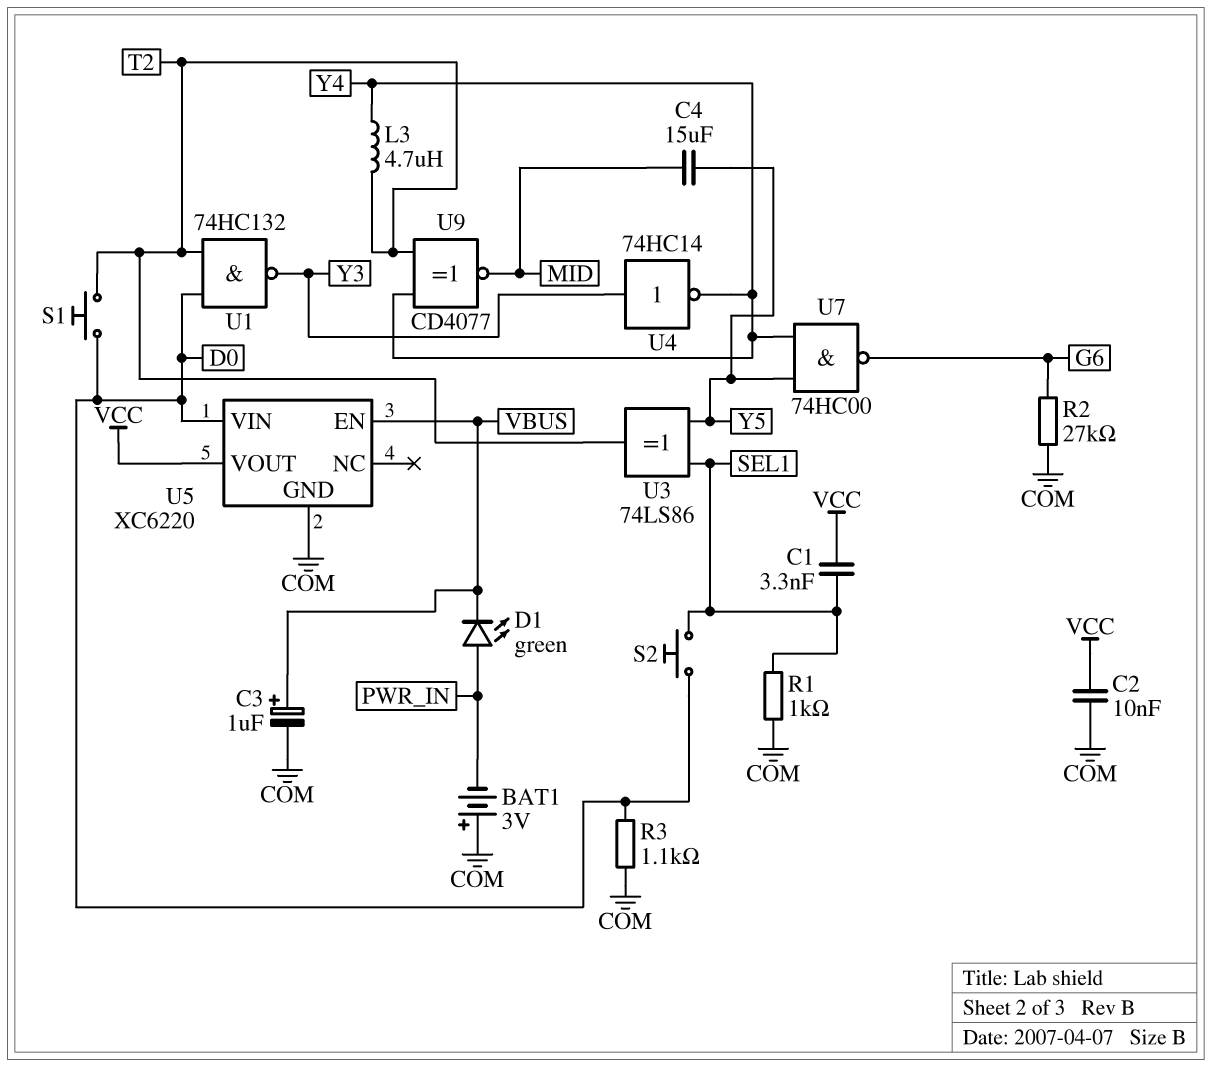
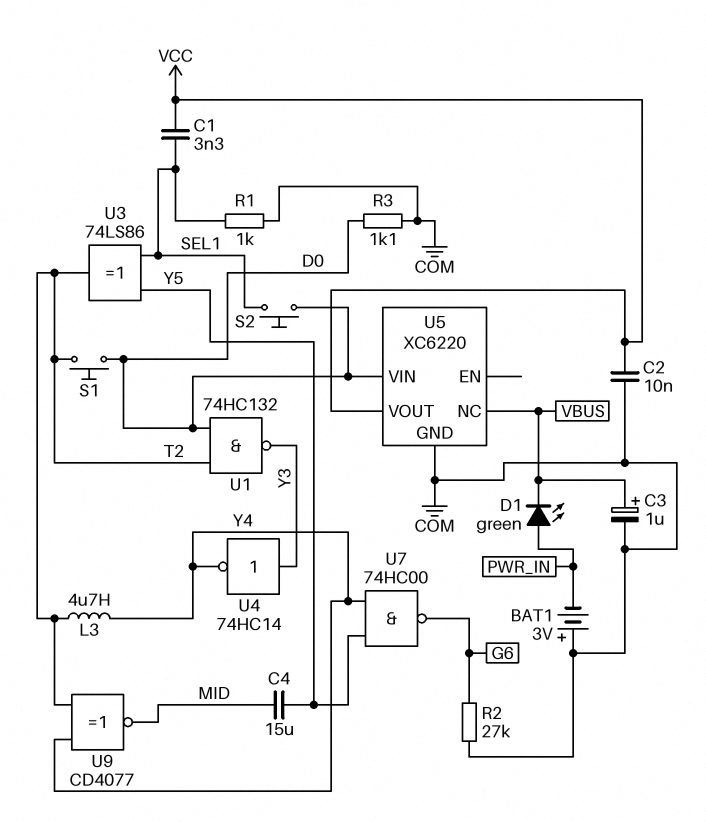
U5 pin EN: VBUS -> none
U5 pin NC: none -> VBUS

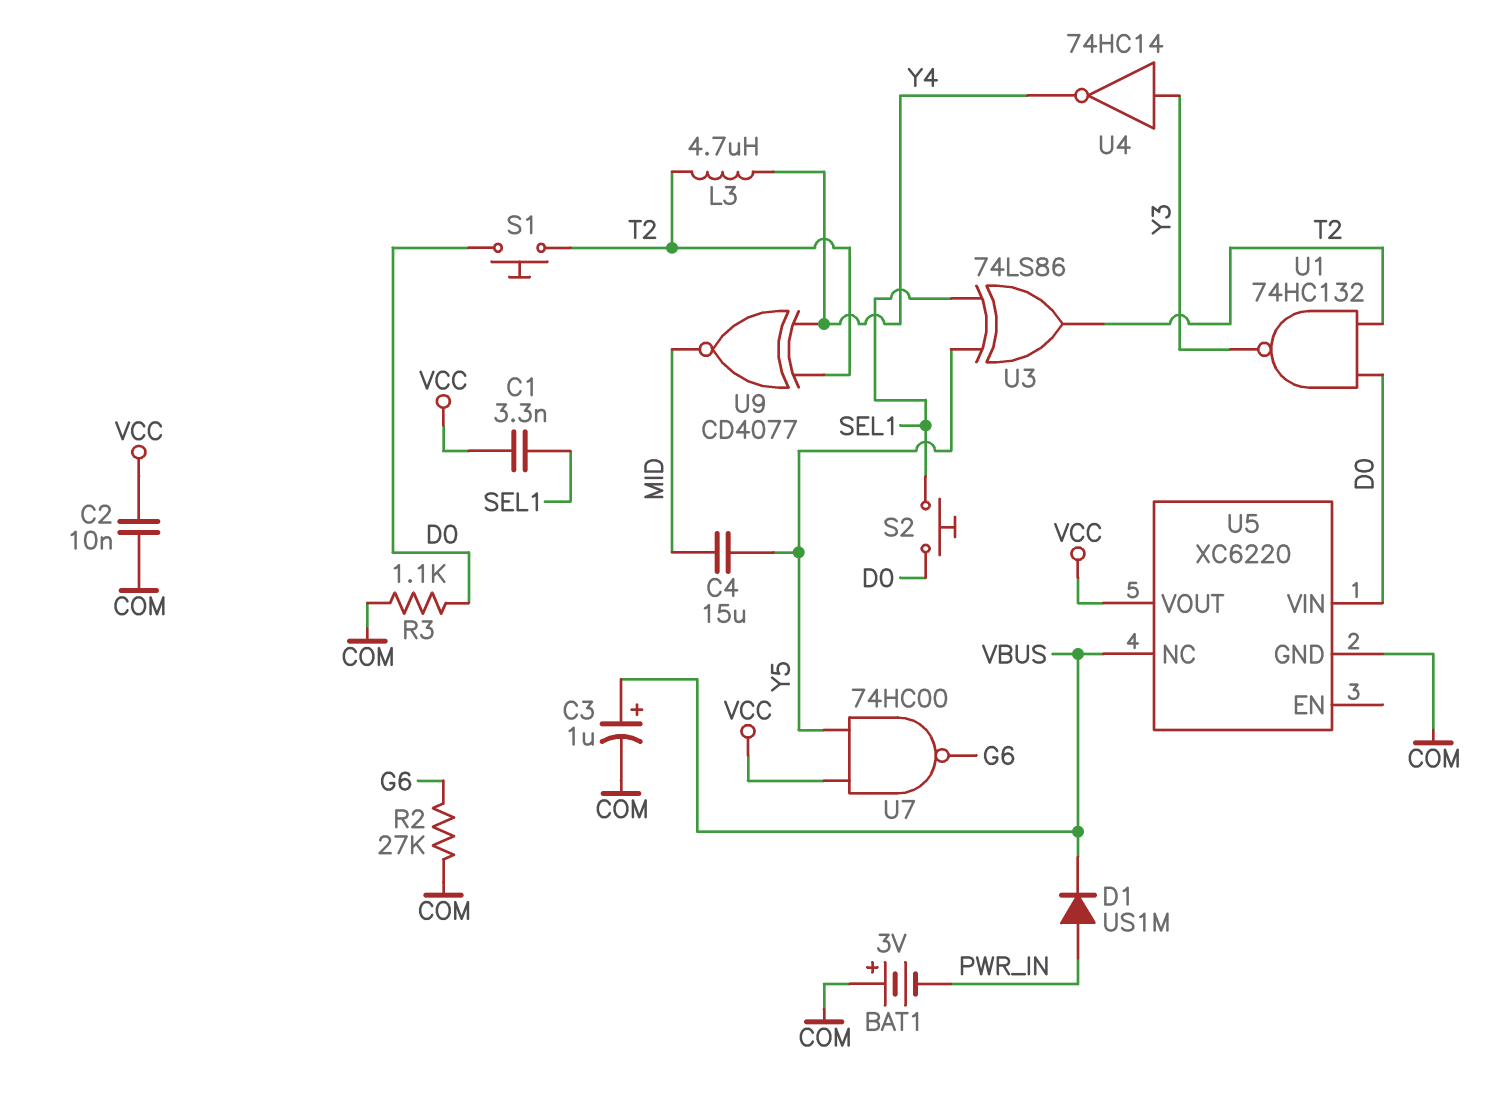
D1: LED green (A PWR_IN, K VBUS) -> diode US1M (A PWR_IN, K VBUS)
R1: 1k (COM, SEL1) -> none
U7: NAND 74HC00 (in Y4, in Y5, out G6) -> NAND 74HC00 (in VCC, in Y5, out G6)

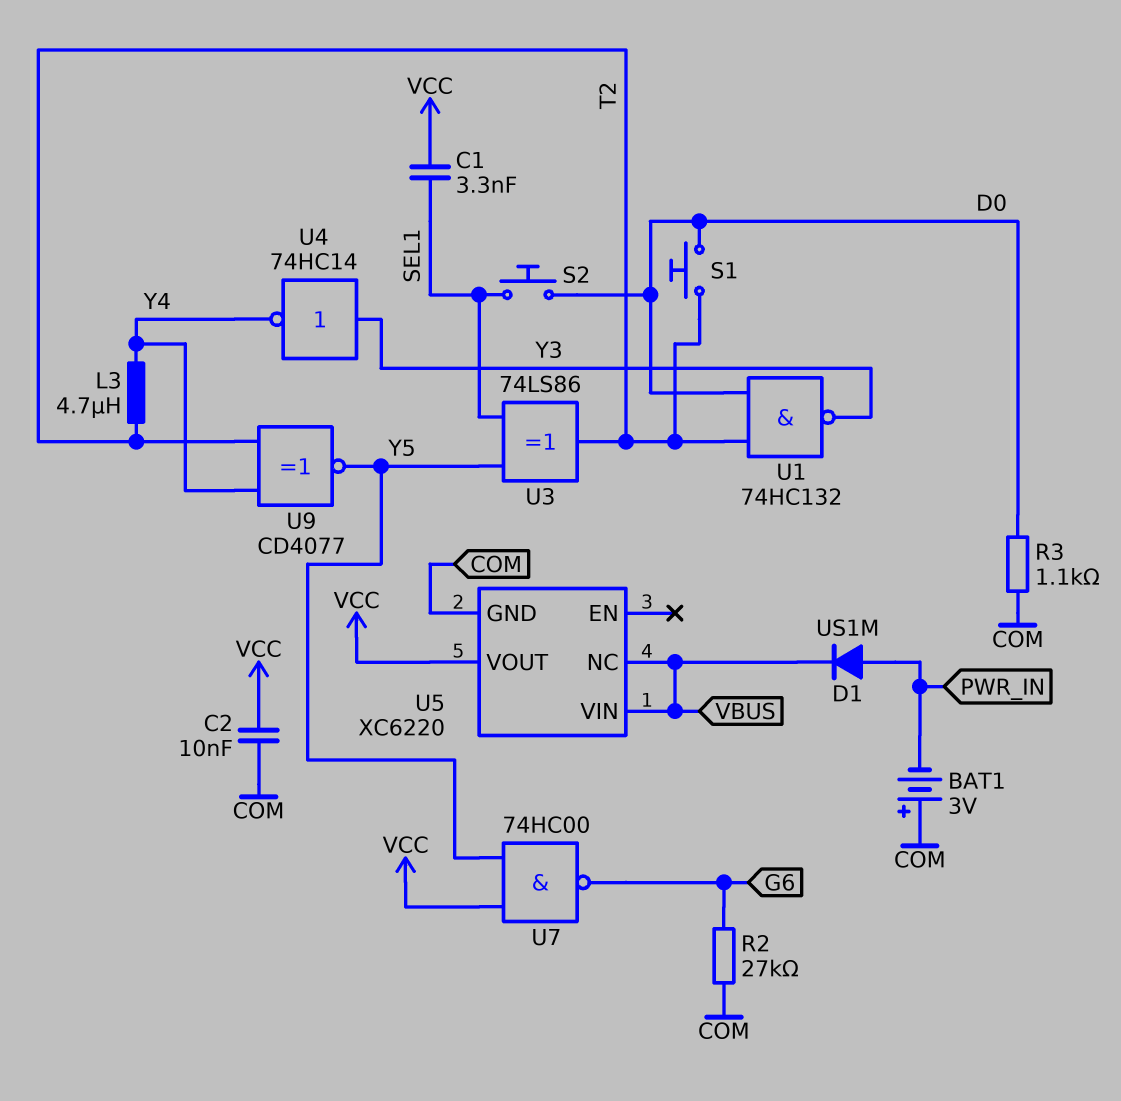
C3: 1uF (plus VBUS, minus COM) -> none
C4: 15uF (MID, Y5) -> none
U5 pin VIN: D0 -> VBUS
U9: XNOR CD4077 (in T2, in Y4, out MID) -> XNOR CD4077 (in T2, in Y4, out Y5)

